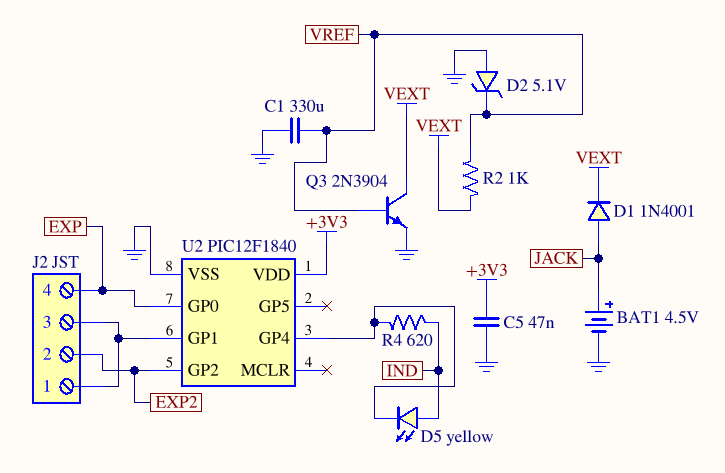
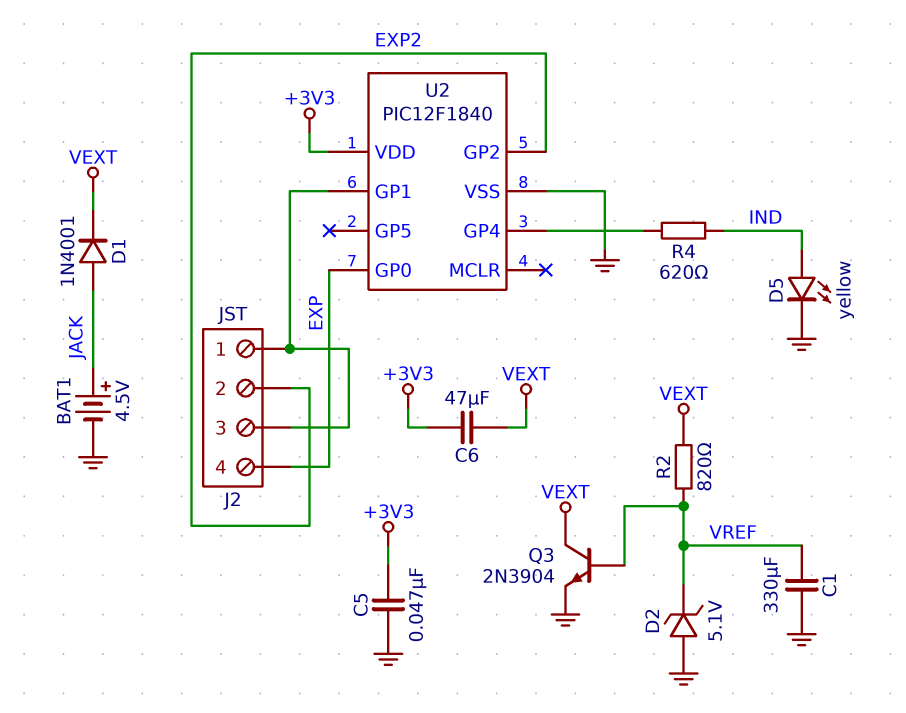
C6: none -> 47uF (+3V3, VEXT)
D5: LED yellow (A IND, K U2/GP4) -> LED yellow (A IND, K GND)
R2: 1k (VEXT, VREF) -> 820 (VEXT, VREF)

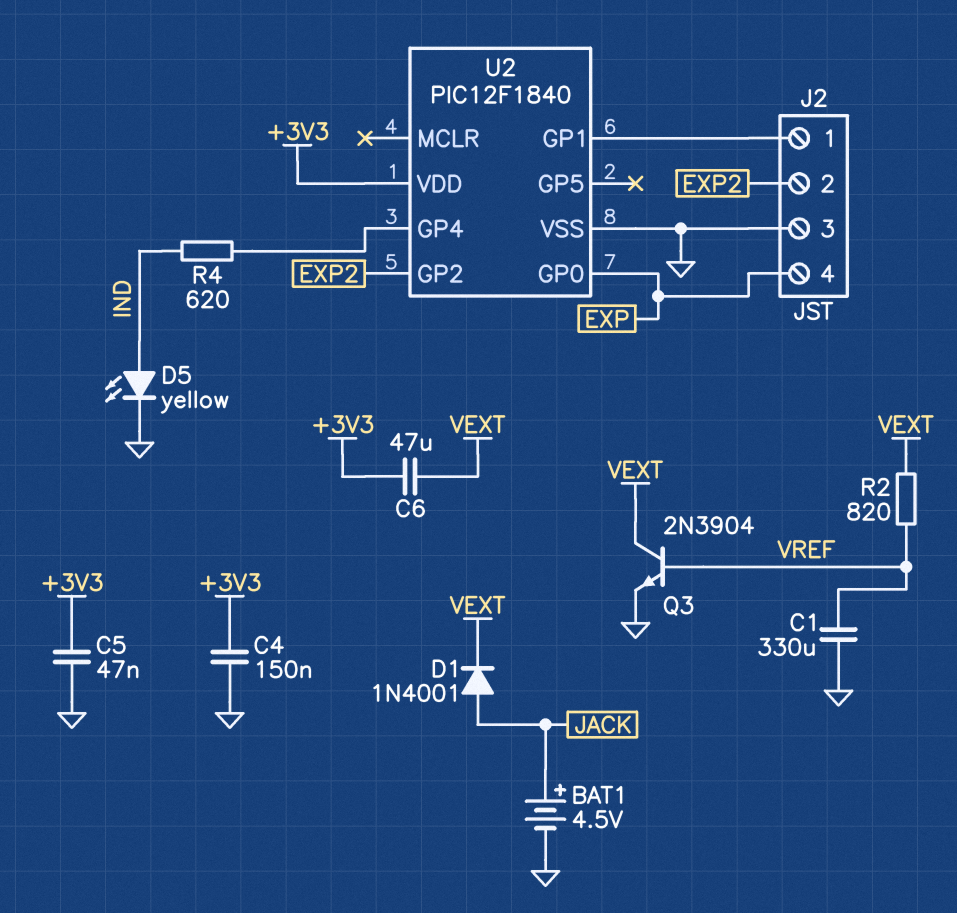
C4: none -> 150nF (+3V3, GND)
D2: zener 5.1V (A GND, K VREF) -> none
J2 pin 3: J2/1 -> GND

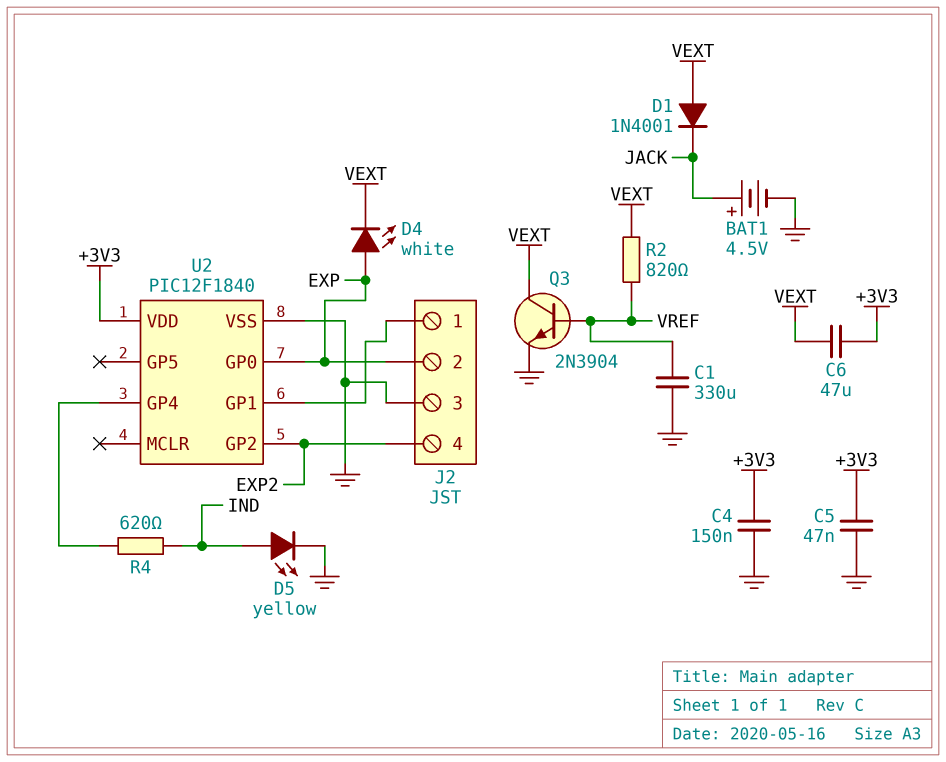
D1: diode 1N4001 (A JACK, K VEXT) -> diode 1N4001 (A VEXT, K JACK)
D4: none -> LED white (A EXP, K VEXT)
J2 pin 2: EXP2 -> EXP
J2 pin 4: EXP -> EXP2

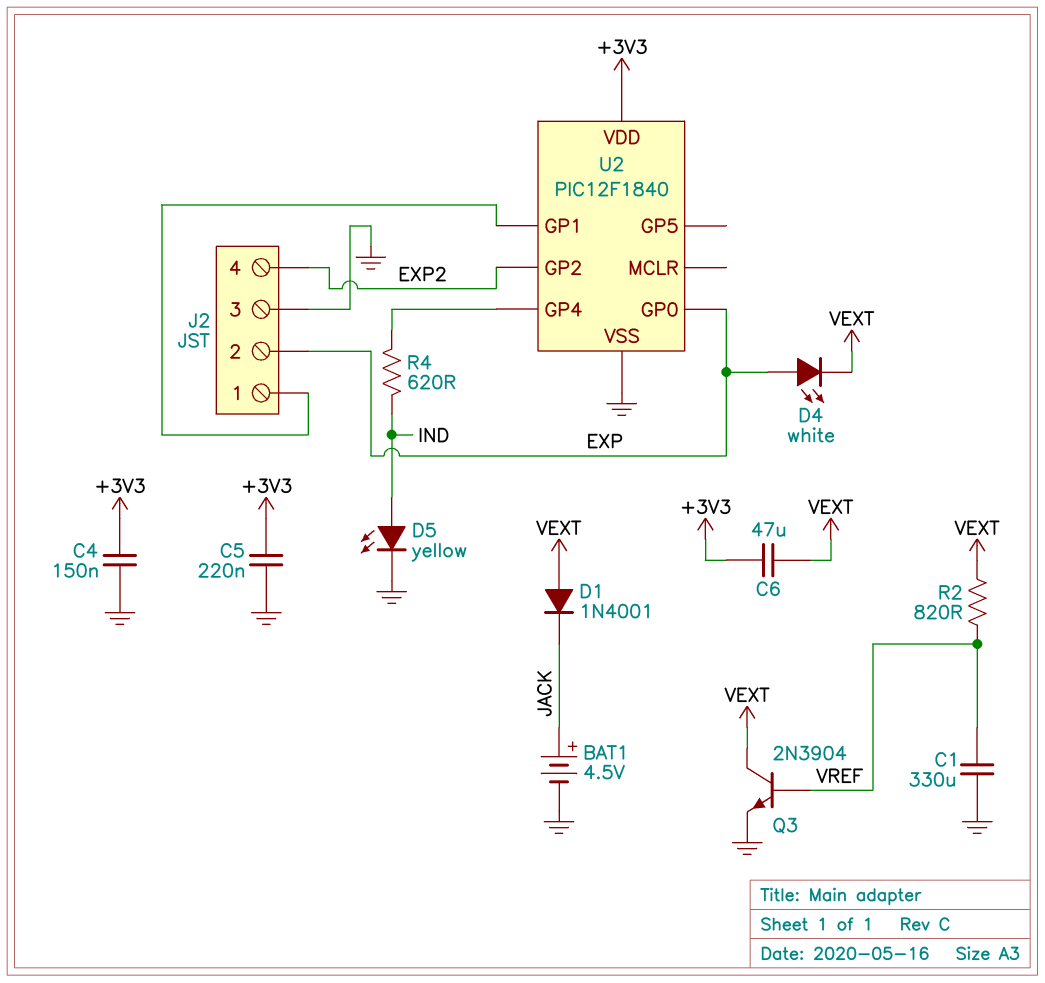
C5: 47nF (+3V3, GND) -> 220nF (+3V3, GND)

